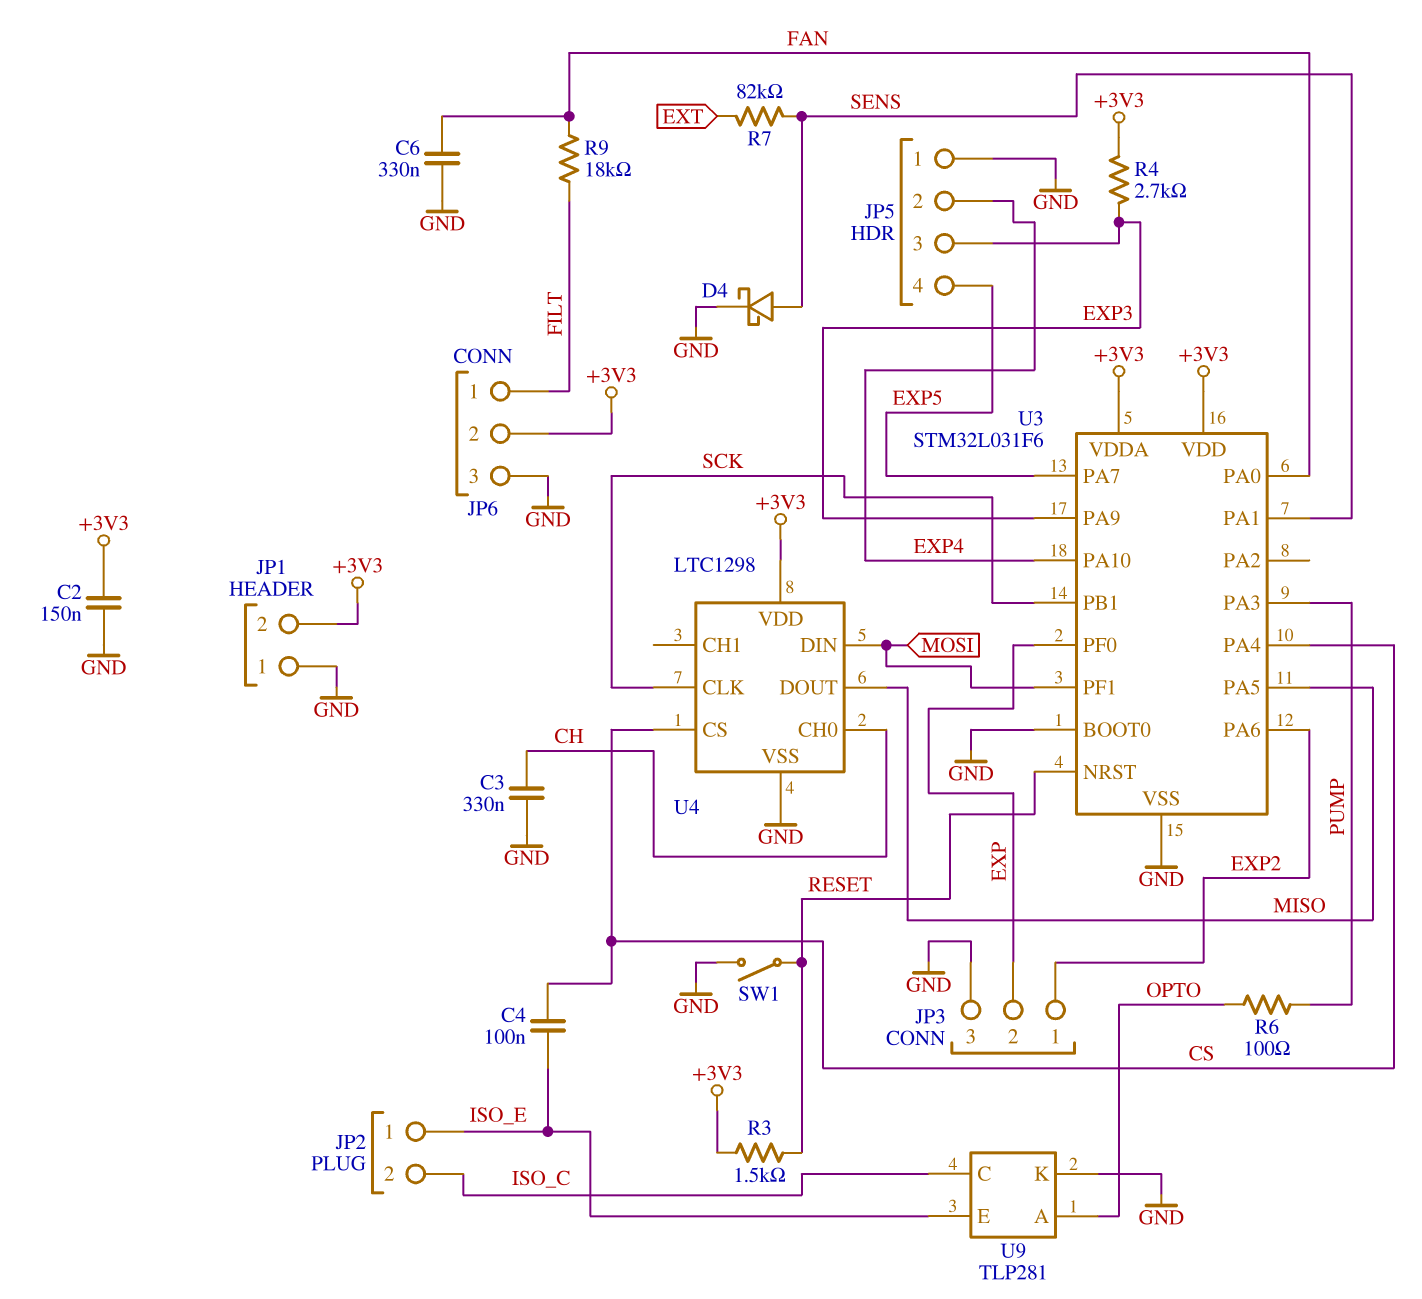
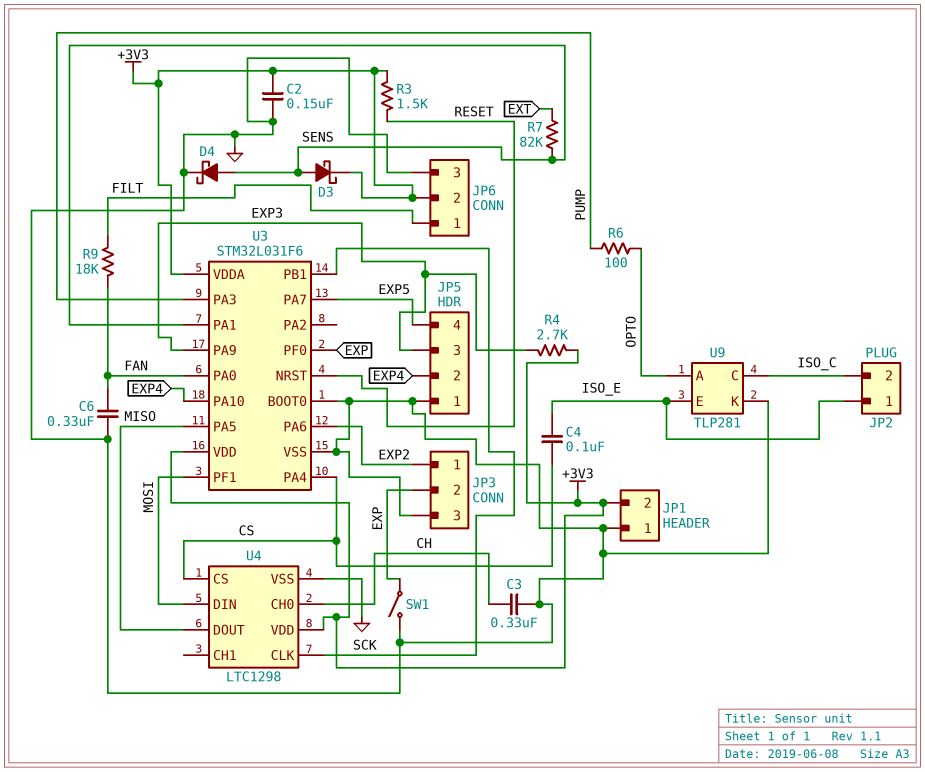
D3: none -> schottky (A SENS, K +3V3)
SW1: switch (GND, RESET) -> switch (EXP, GND)

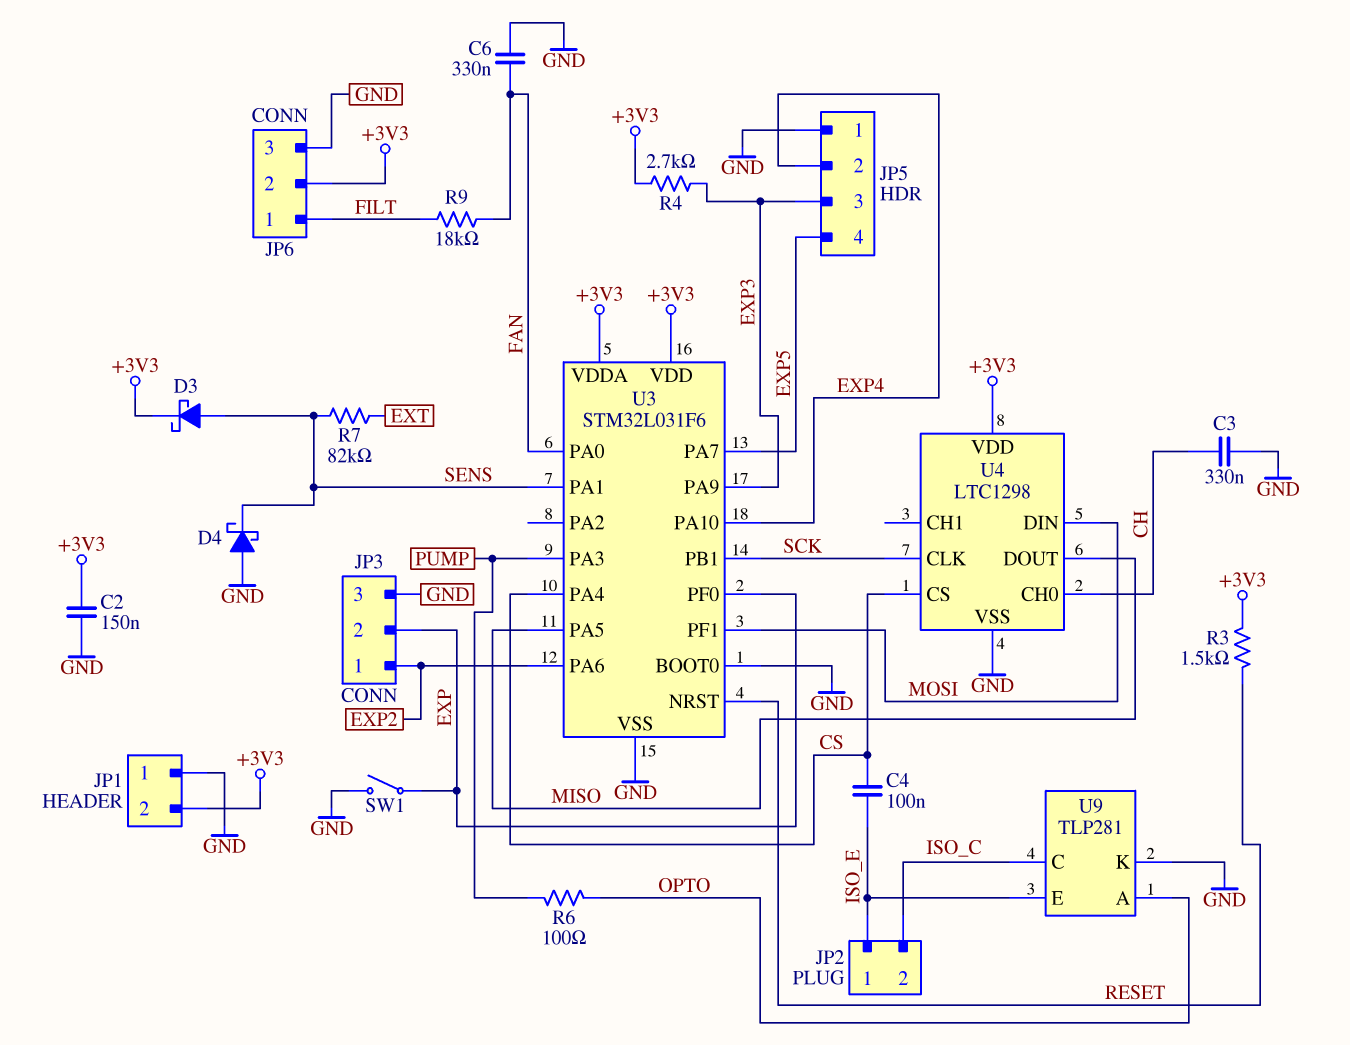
D4: schottky (A SENS, K GND) -> schottky (A GND, K SENS)

